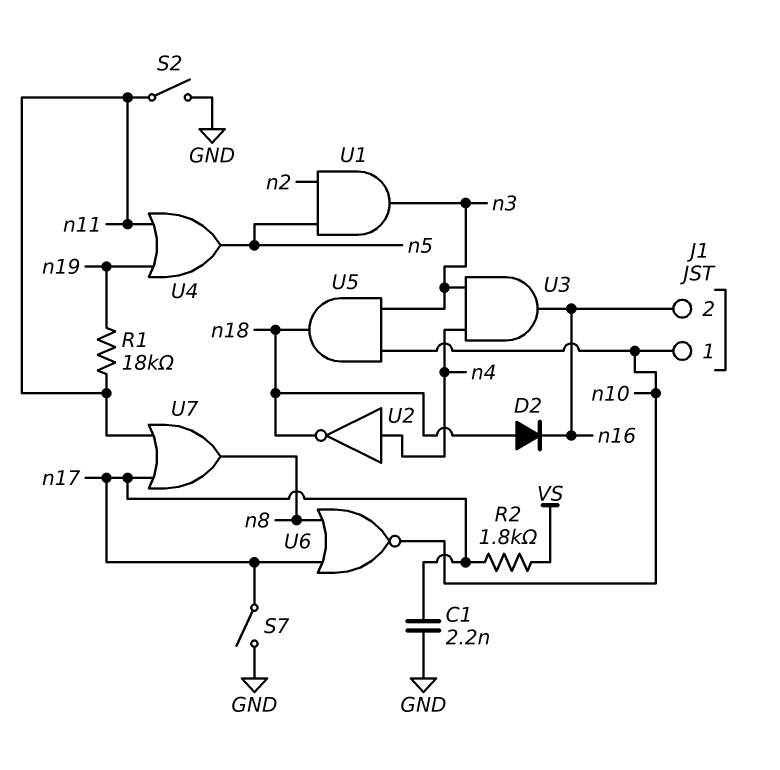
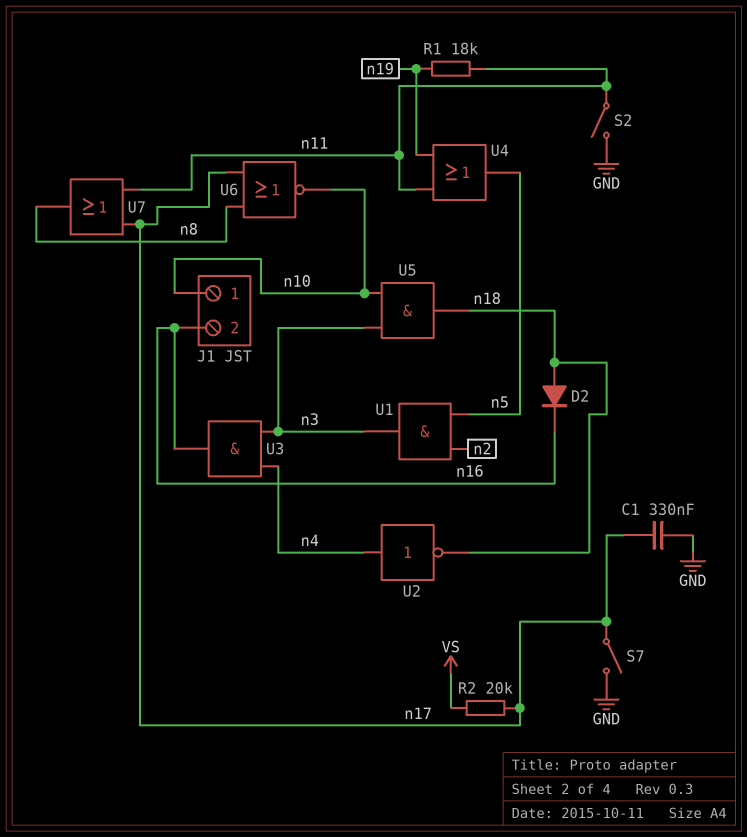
C1: 2.2nF (GND, n17) -> 330nF (GND, n17)
R2: 1.8k (VS, n17) -> 20k (VS, n17)

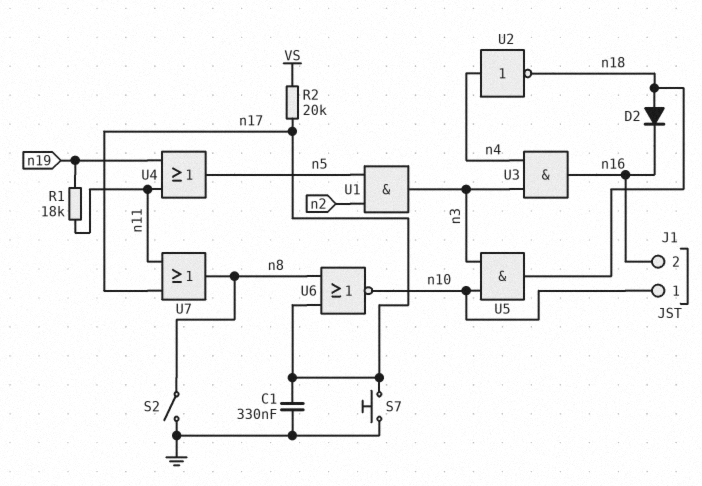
S2: switch (GND, n11) -> switch (GND, n8)
S7: switch (GND, n17) -> button (GND, n17)

